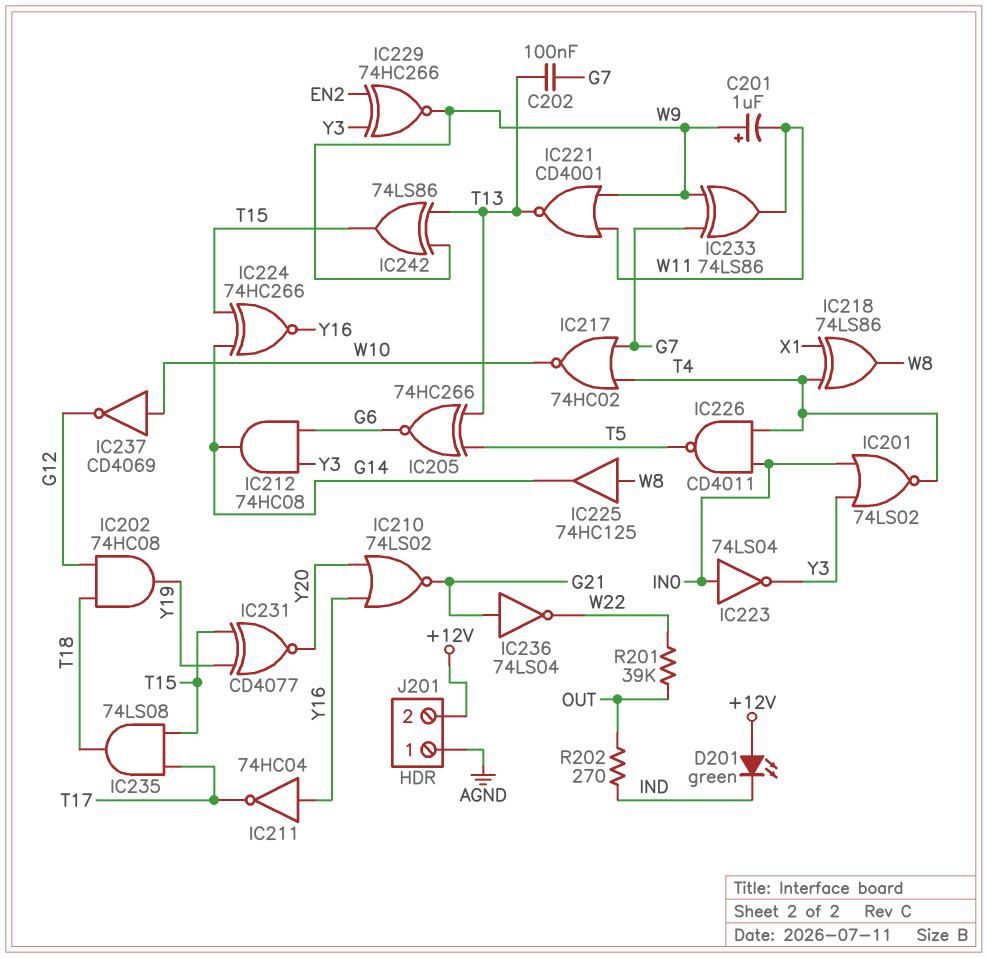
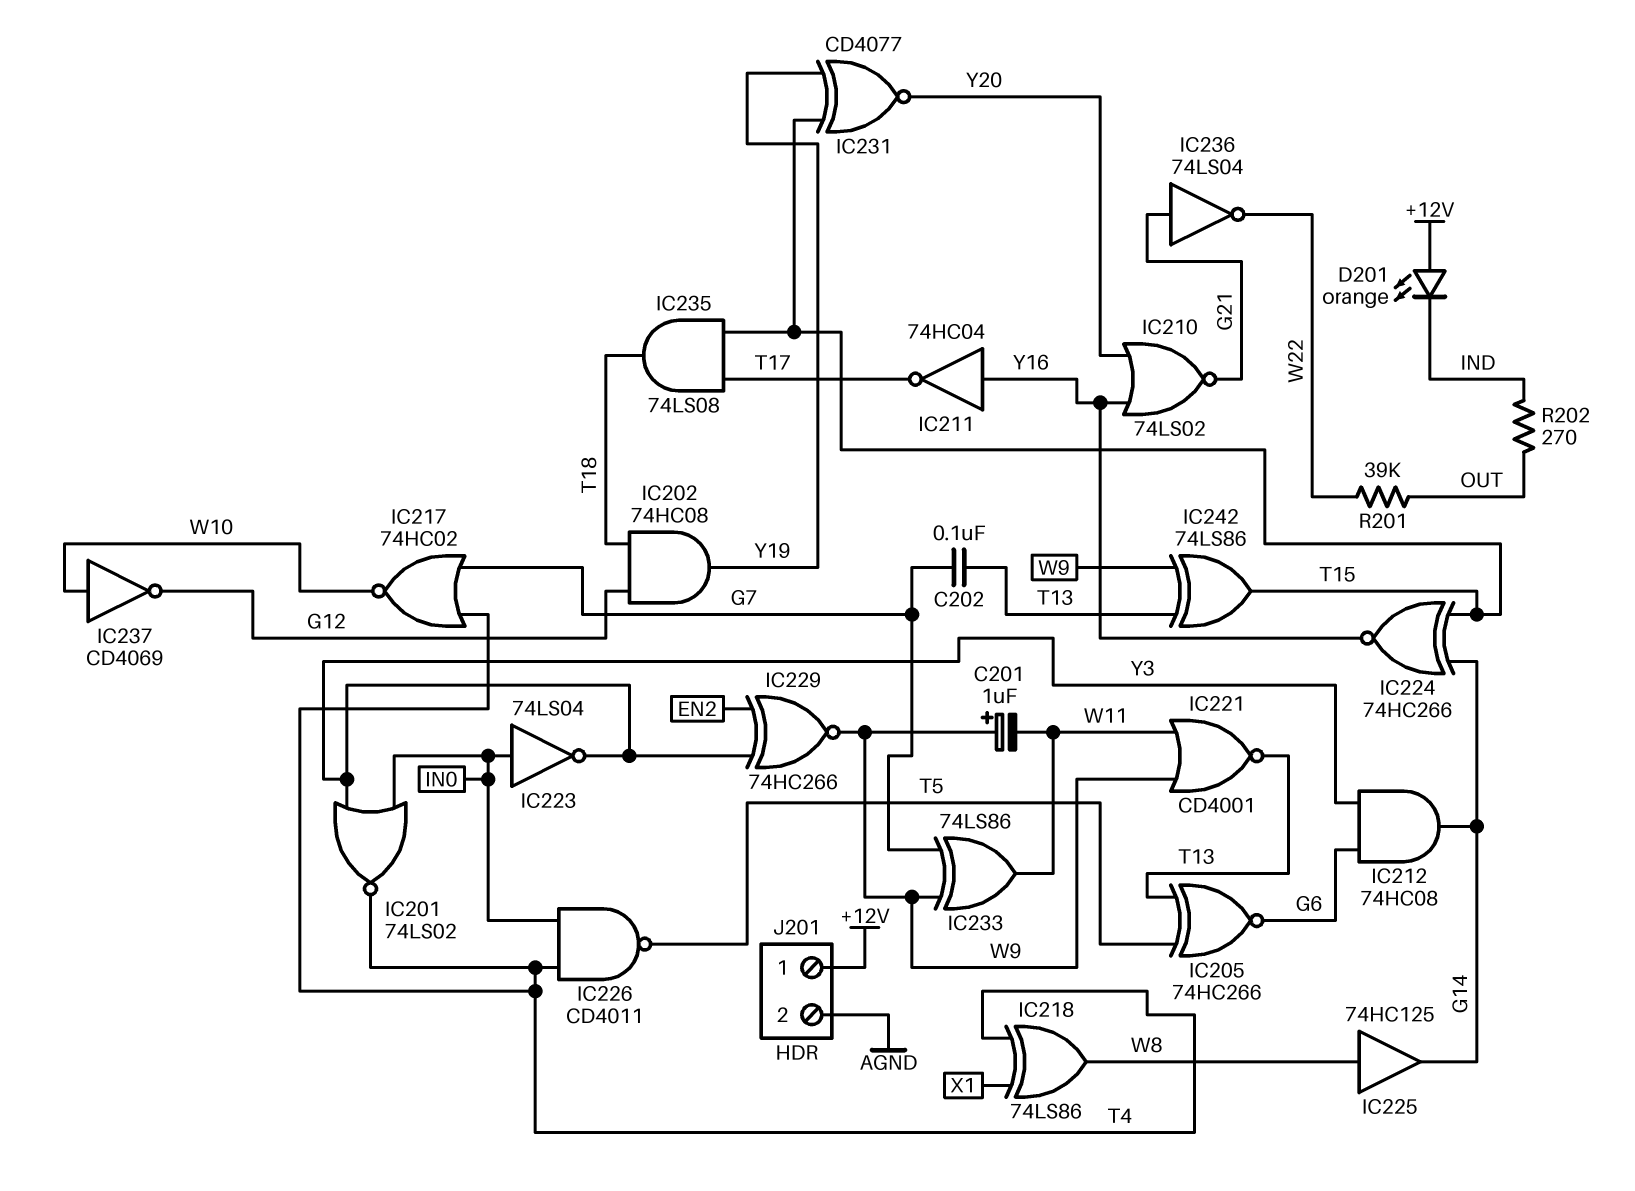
D201: LED green (A +12V, K IND) -> LED orange (A +12V, K IND)
J201 pin 1: AGND -> +12V
J201 pin 2: +12V -> AGND

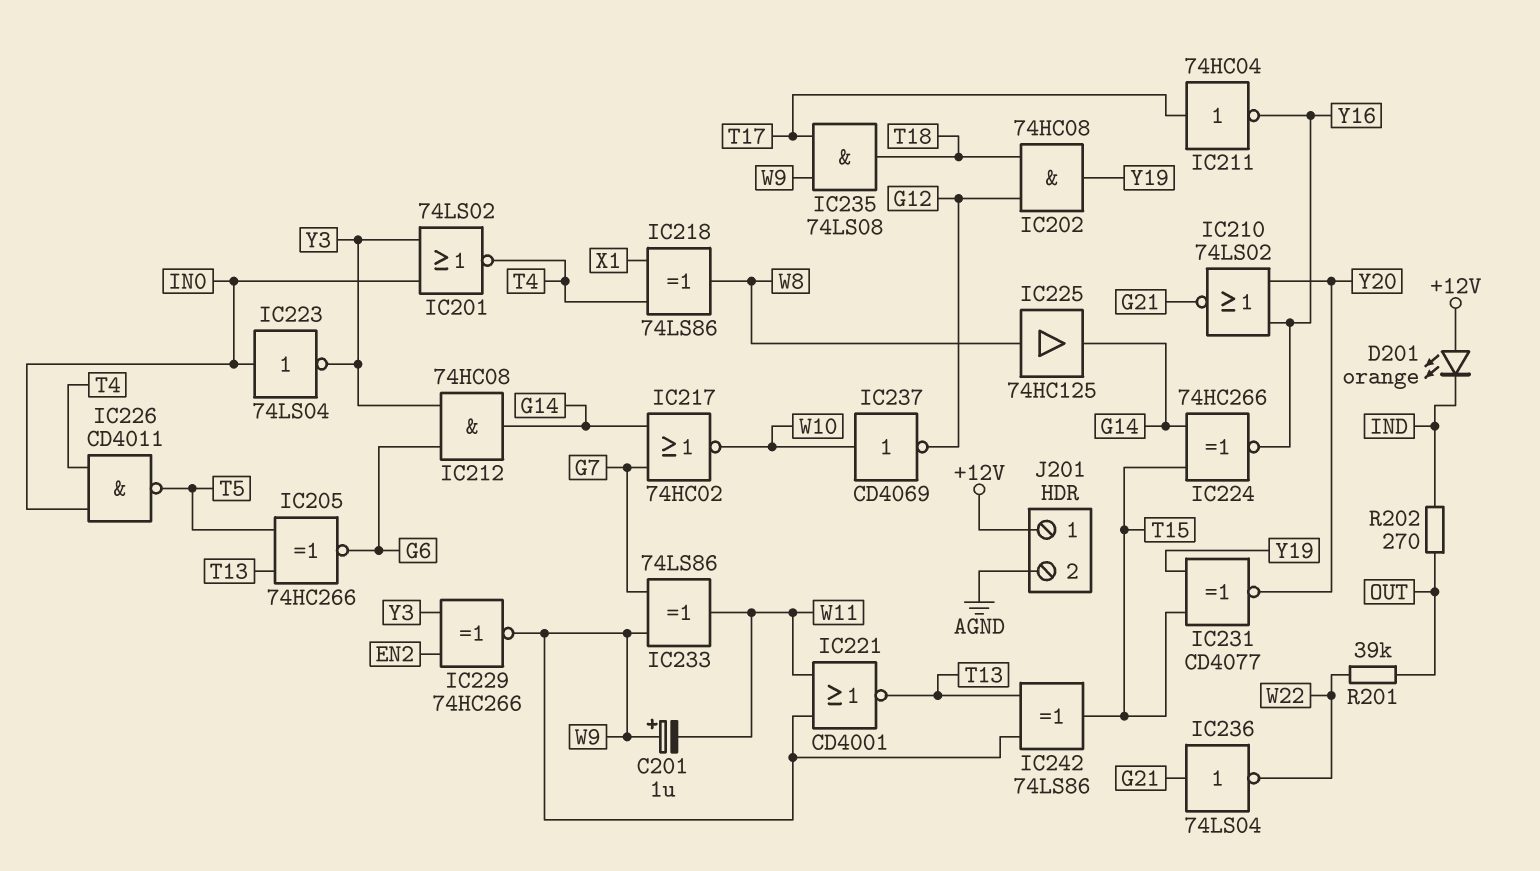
C202: 100nF (G7, T13) -> none
IC211: NOT 74HC04 (in Y16, out T17) -> NOT 74HC04 (in T17, out Y16)
IC217: NOR 74HC02 (in G7, in T4, out W10) -> NOR 74HC02 (in G7, in G14, out W10)
IC235: AND 74LS08 (in T15, in T17, out T18) -> AND 74LS08 (in T17, in W9, out T18)

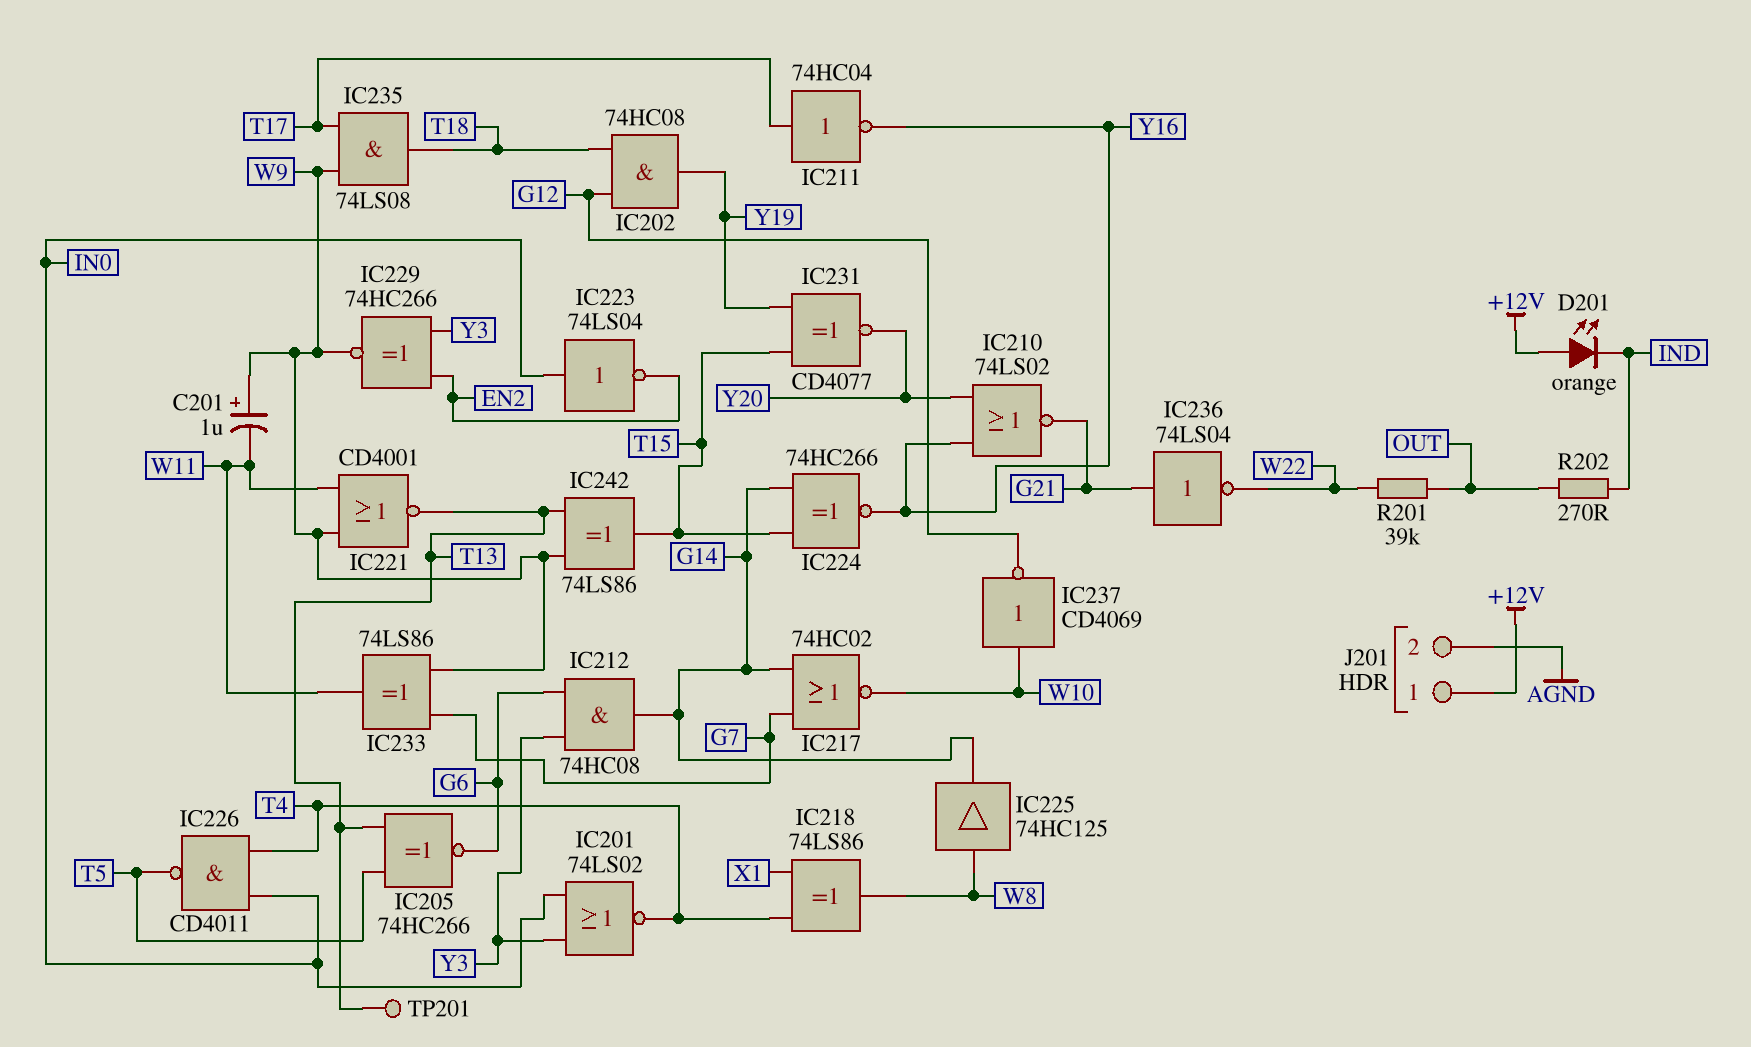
IC223: NOT 74LS04 (in IN0, out Y3) -> NOT 74LS04 (in IN0, out EN2)
TP201: none -> test point (T13)

